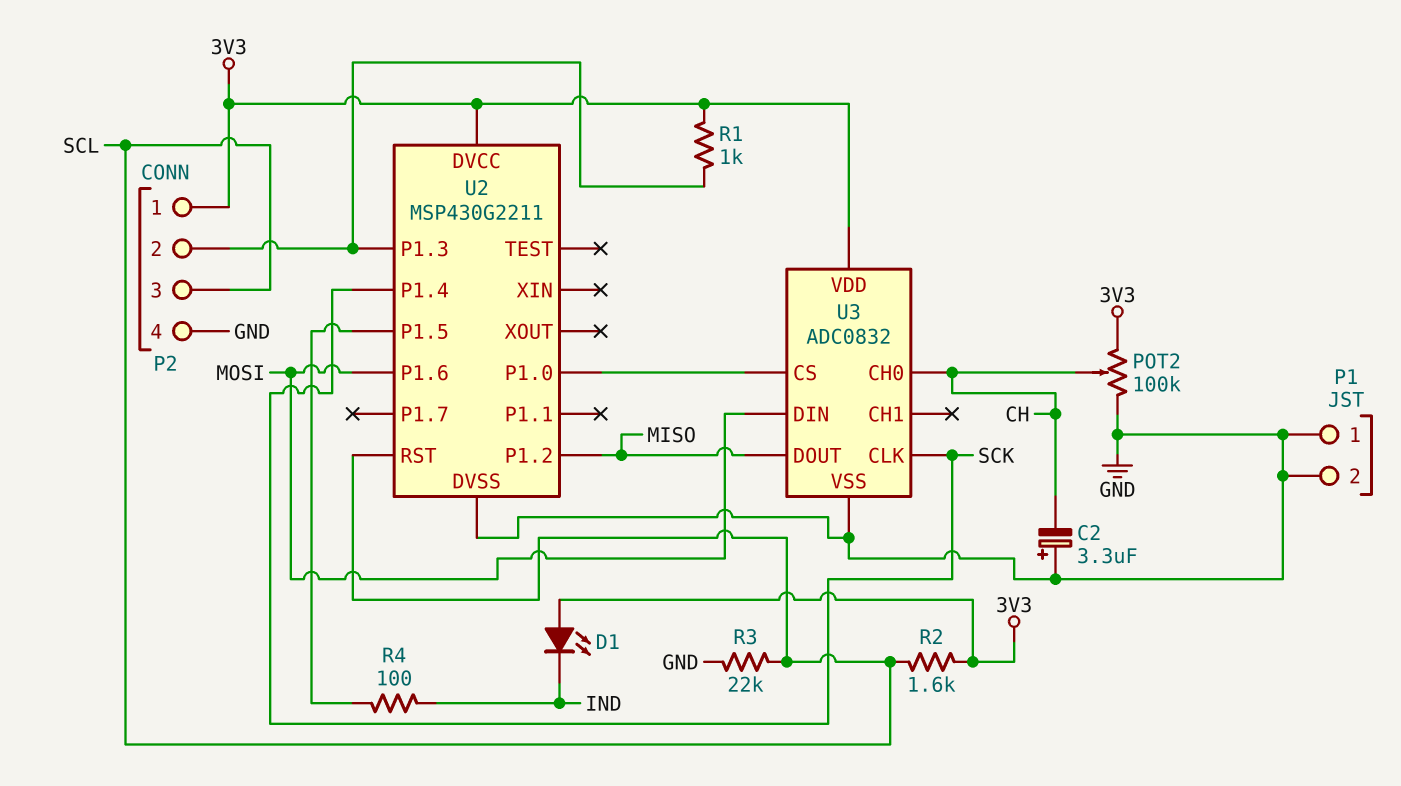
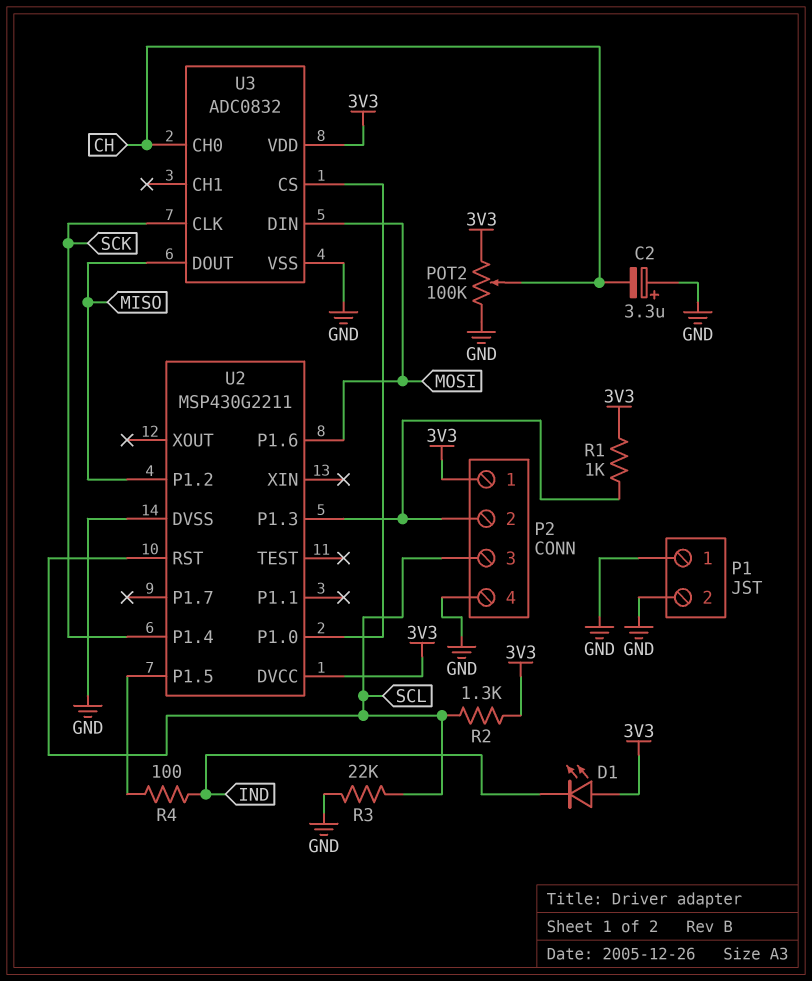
R2: 1.6k (3V3, SCL) -> 1.3k (3V3, SCL)

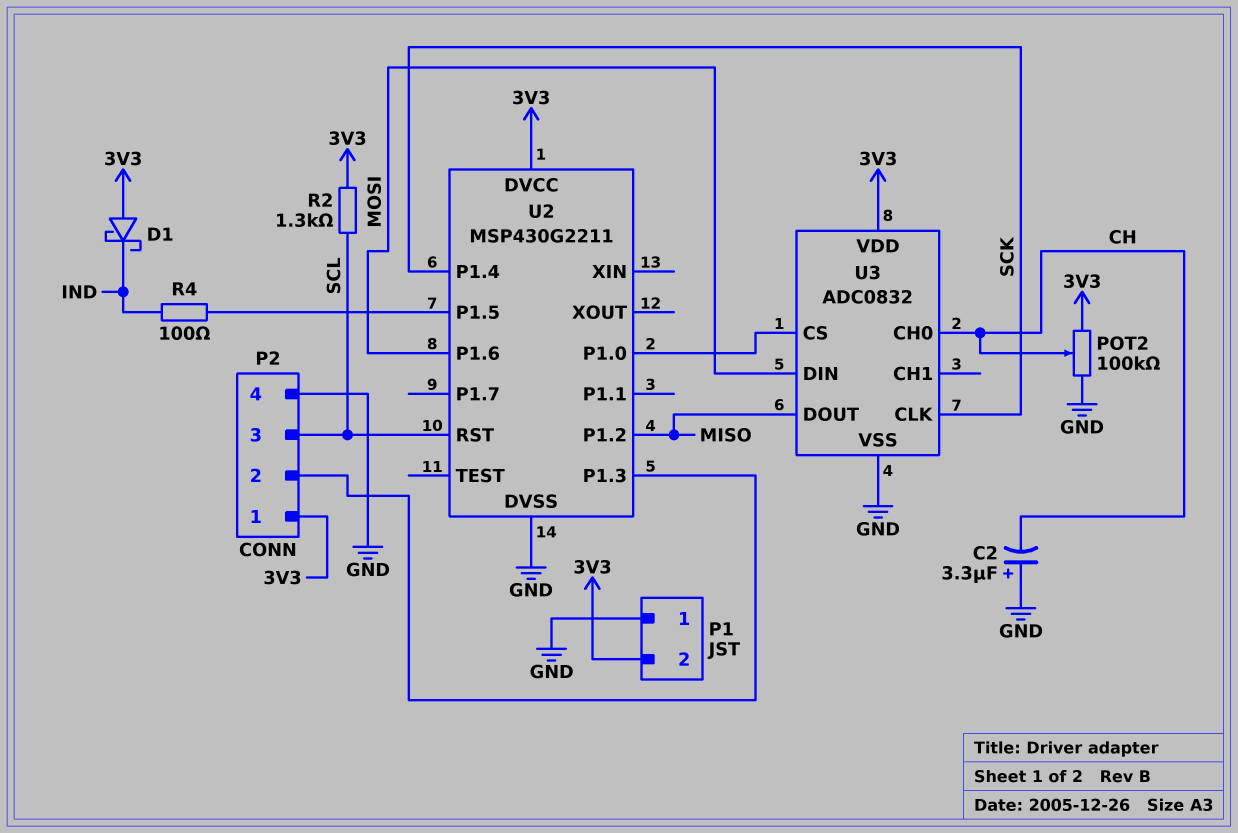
D1: LED (A 3V3, K IND) -> schottky (A 3V3, K IND)
P1 pin 2: GND -> 3V3
R1: 1k (3V3, P2/2) -> none
R3: 22k (GND, SCL) -> none

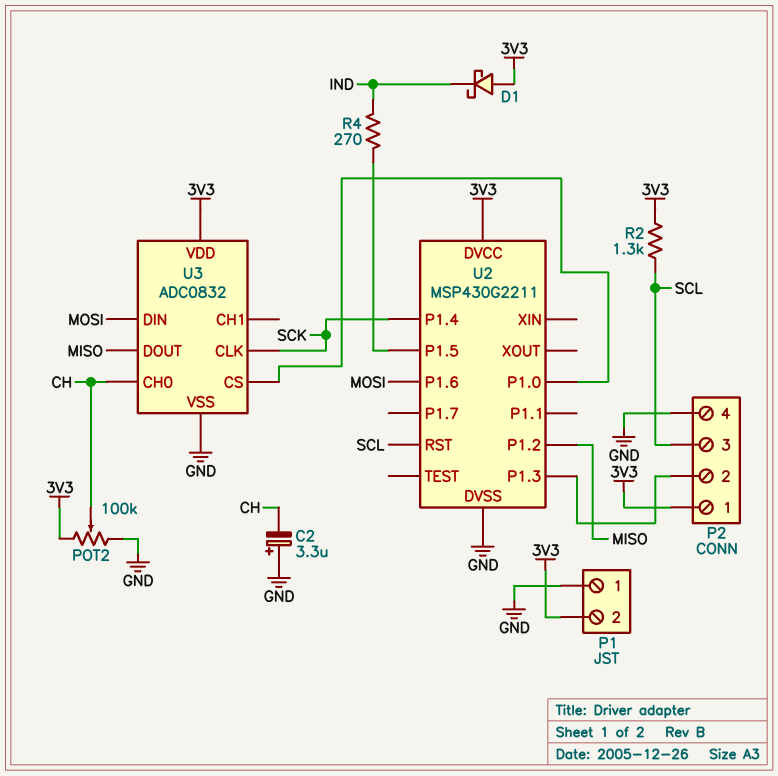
R4: 100 (IND, U2/P1.5) -> 270 (IND, U2/P1.5)

